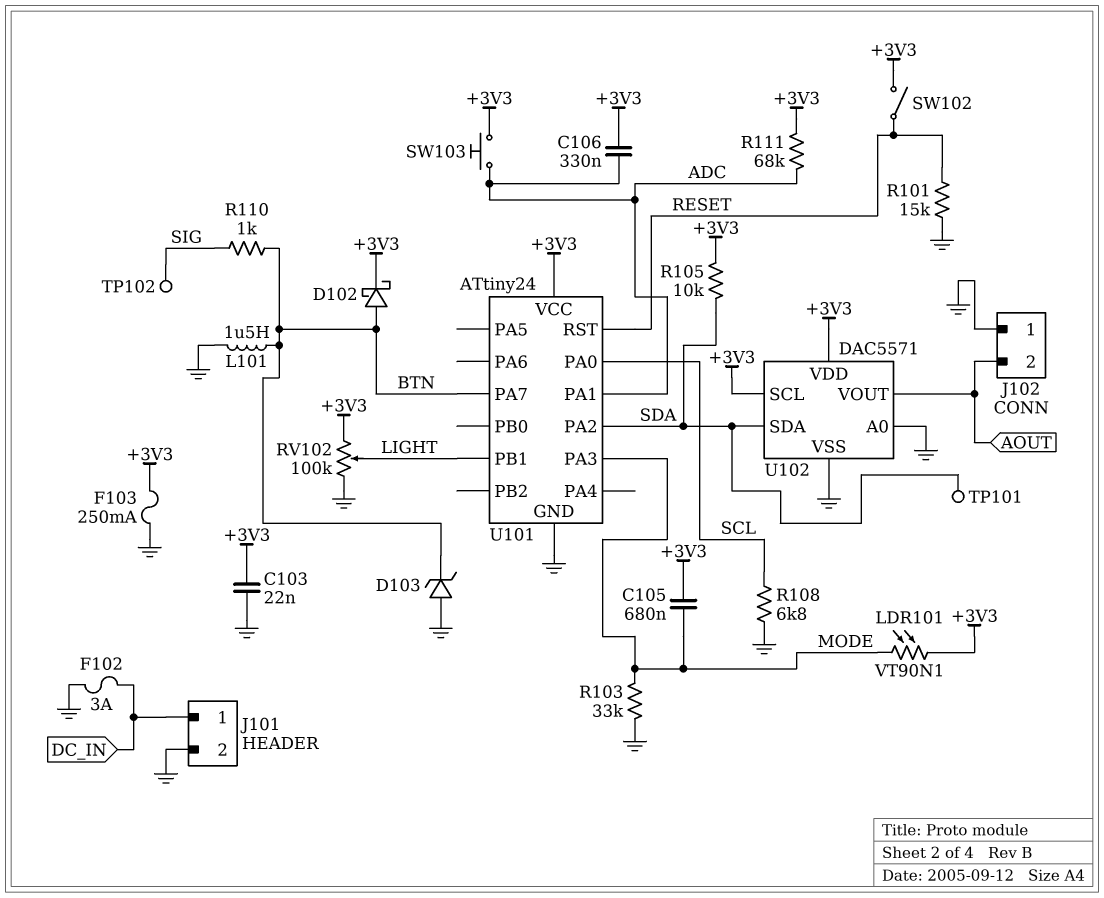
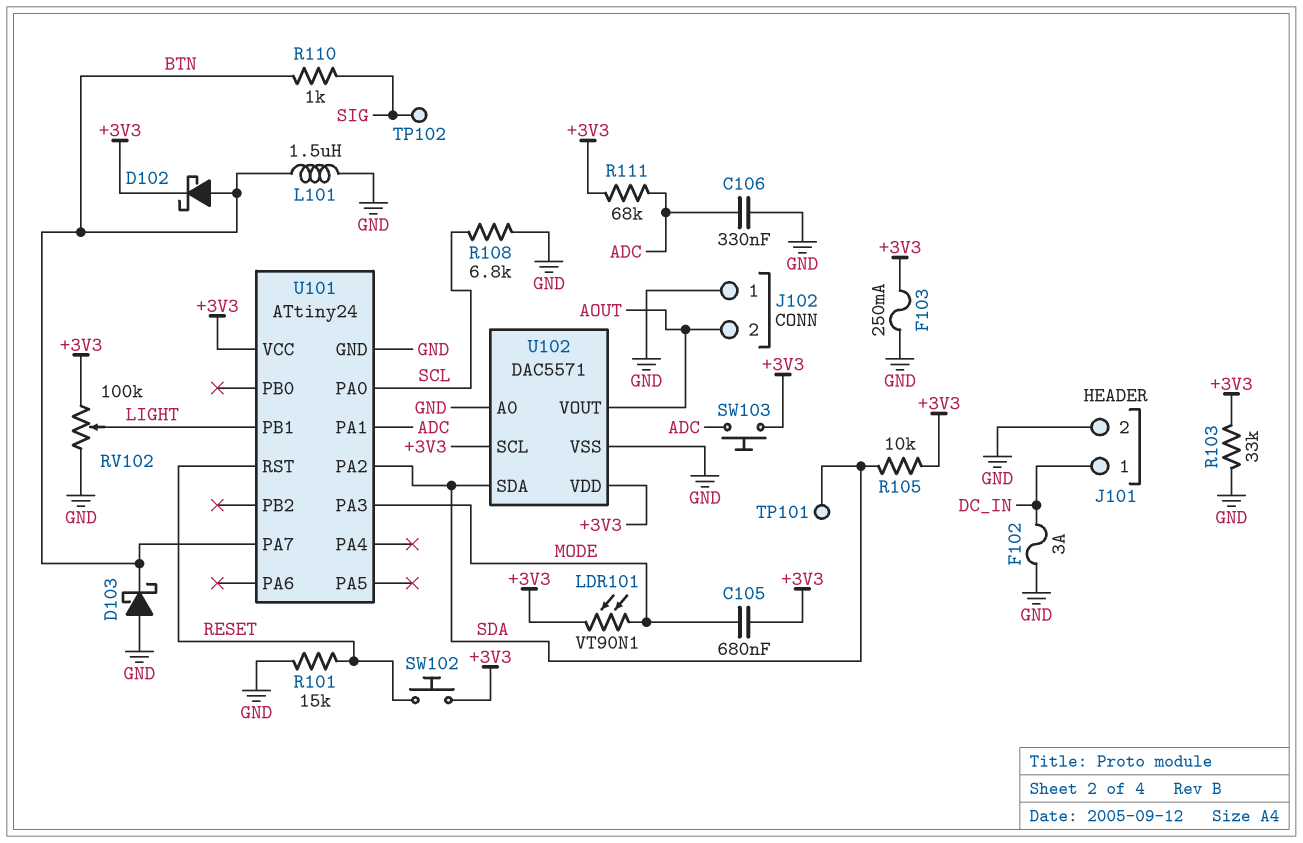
C103: 22nF (+3V3, GND) -> none
C106: 330nF (+3V3, ADC) -> 330nF (ADC, GND)
D103: zener (A GND, K BTN) -> schottky (A GND, K BTN)
R103: 33k (GND, MODE) -> 33k (+3V3, GND)
SW102: switch (+3V3, RESET) -> button (+3V3, RESET)

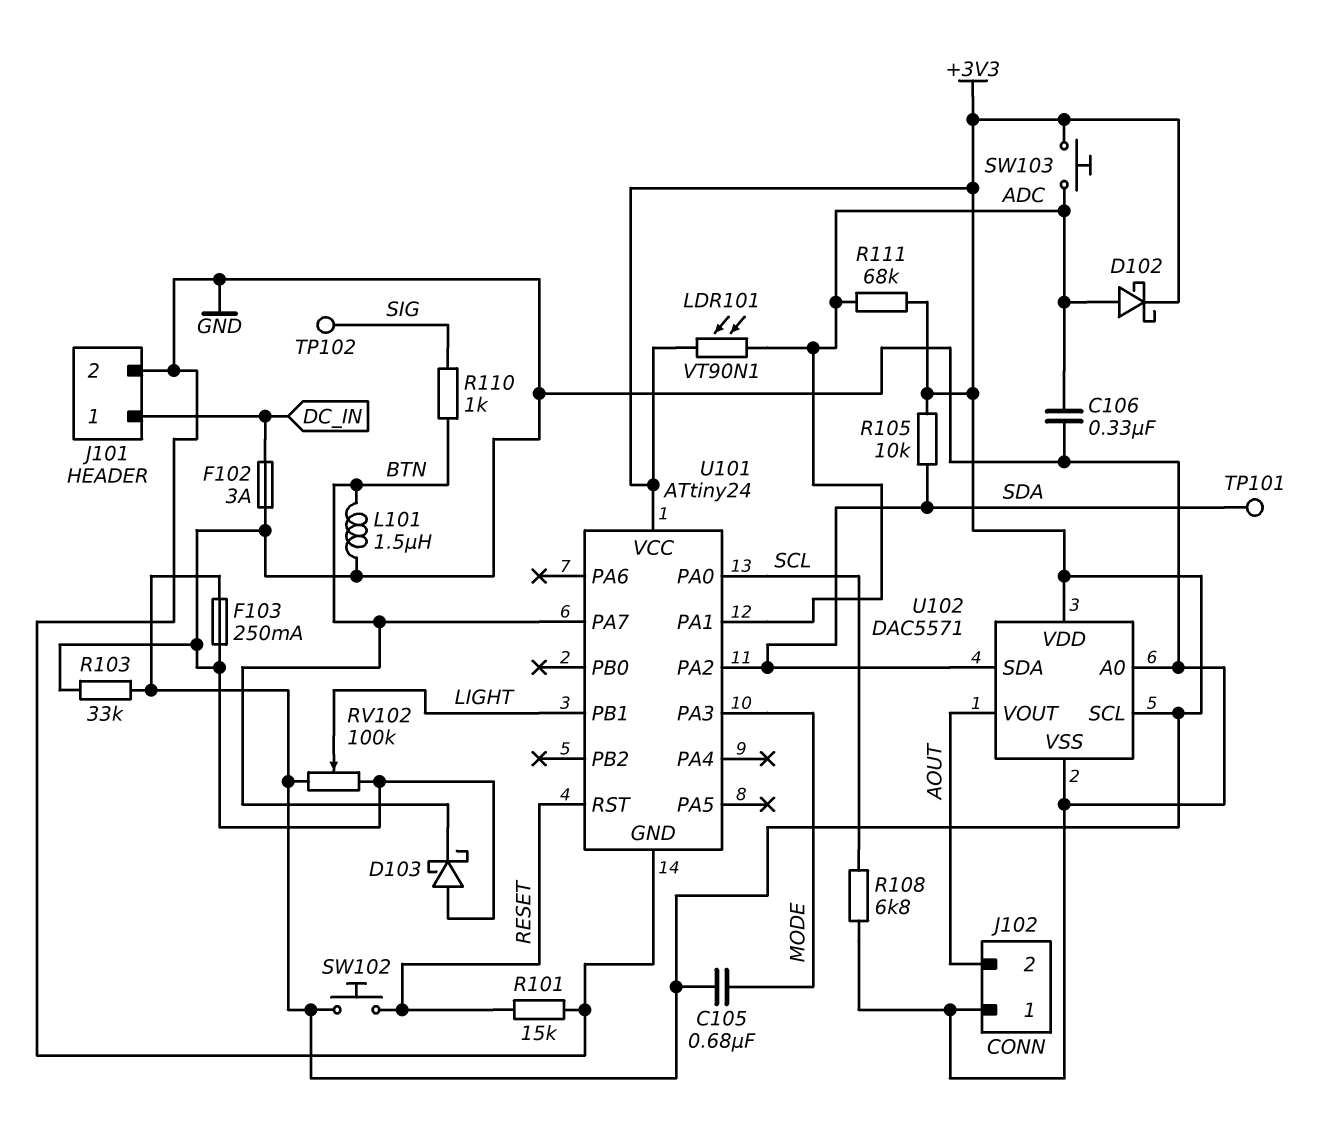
D102: schottky (A BTN, K +3V3) -> schottky (A ADC, K +3V3)
LDR101: VT90N1 (+3V3, MODE) -> VT90N1 (+3V3, ADC)

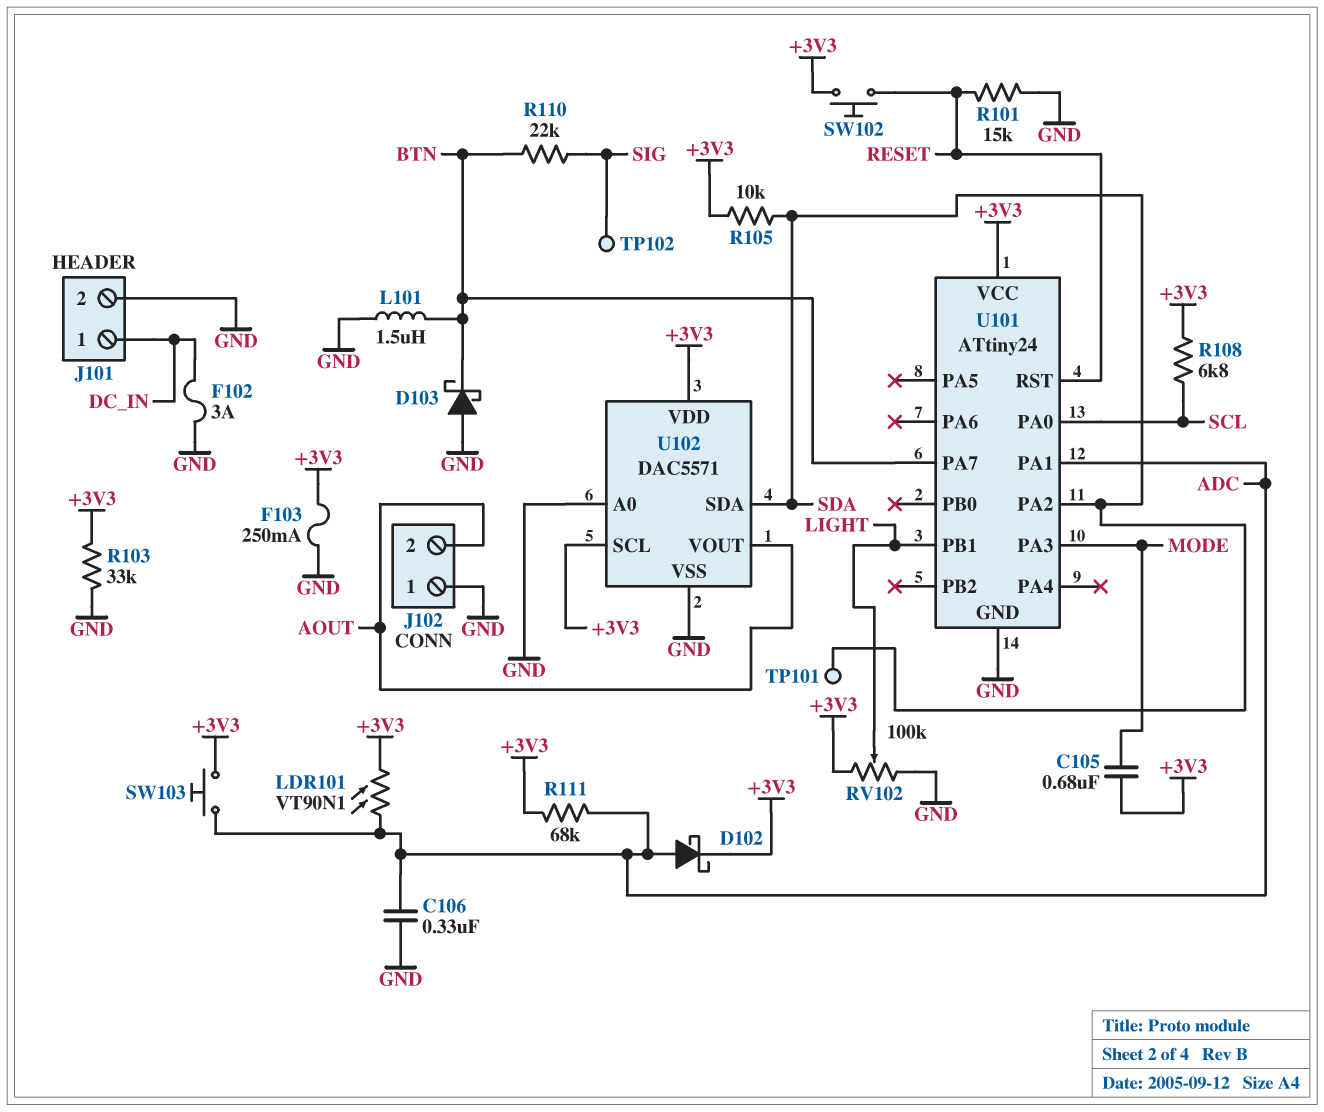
R108: 6.8k (GND, SCL) -> 6.8k (+3V3, SCL)
R110: 1k (BTN, SIG) -> 22k (BTN, SIG)

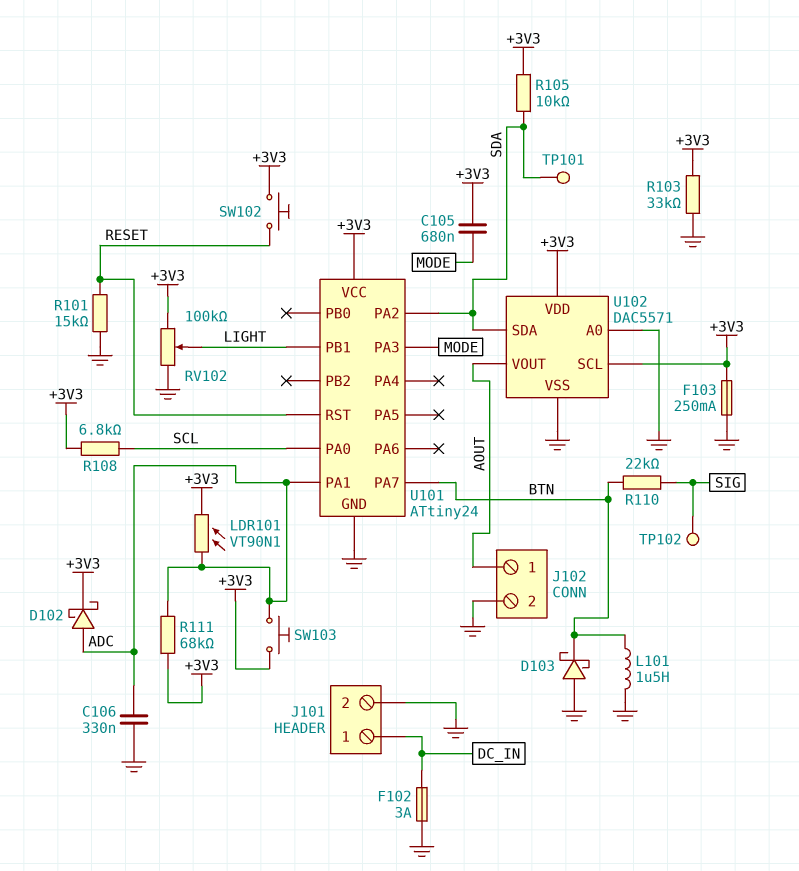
J102 pin 1: GND -> AOUT
J102 pin 2: AOUT -> GND

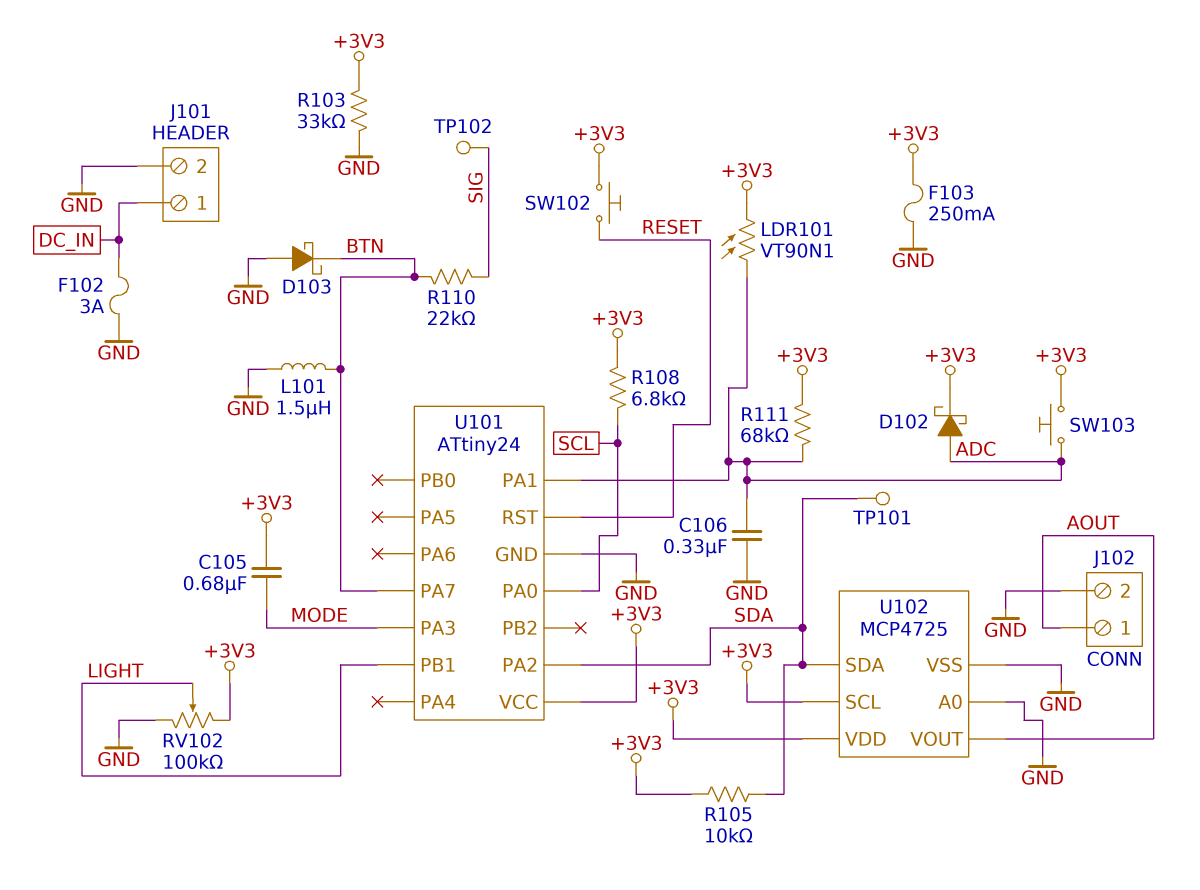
R101: 15k (GND, RESET) -> none
U102: DAC5571 -> MCP4725

